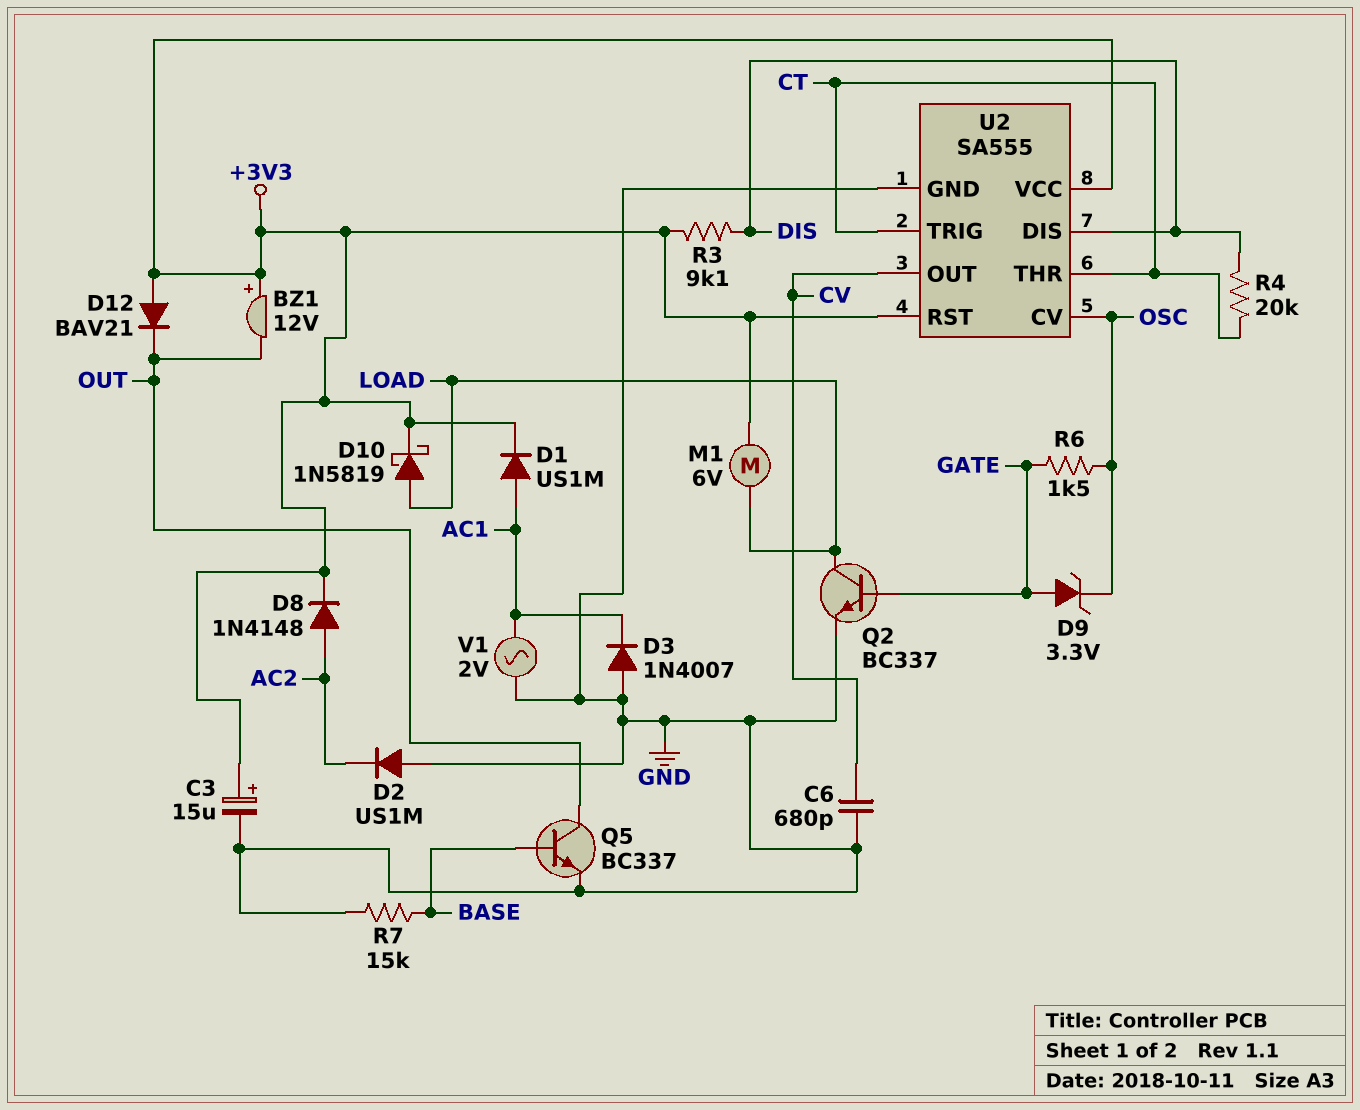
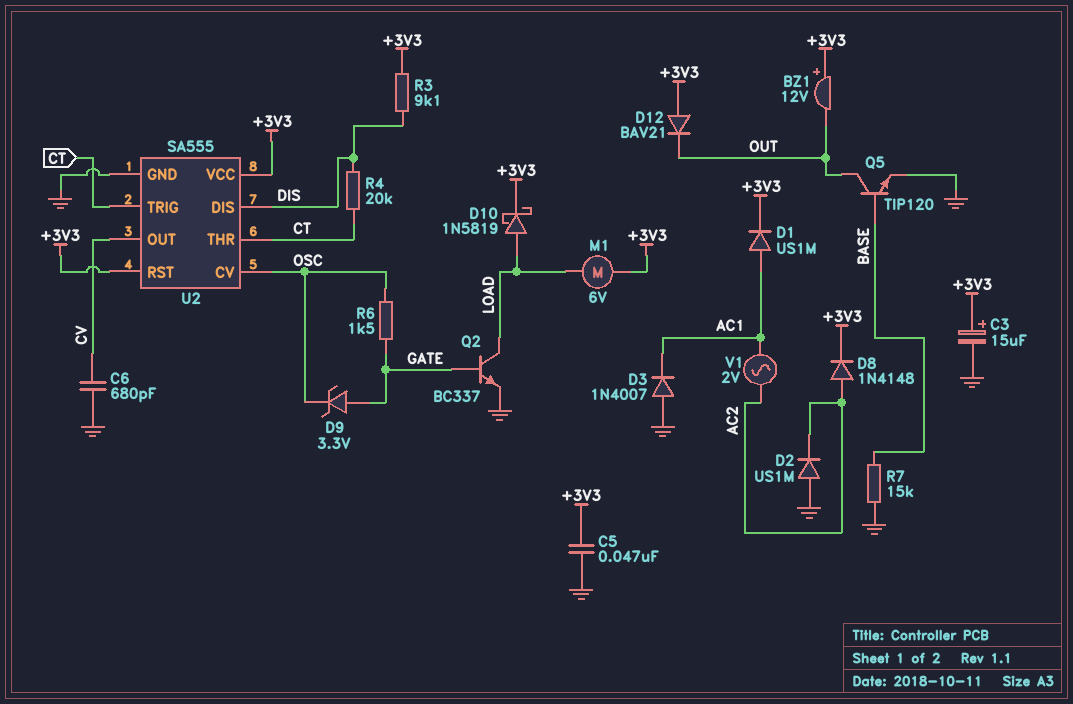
C5: none -> 47nF (+3V3, GND)
Q5: NPN BC337 (B BASE, C OUT, E GND) -> NPN TIP120 (B BASE, C OUT, E GND)
V1: AC 2V (AC1, GND) -> AC 2V (AC1, AC2)

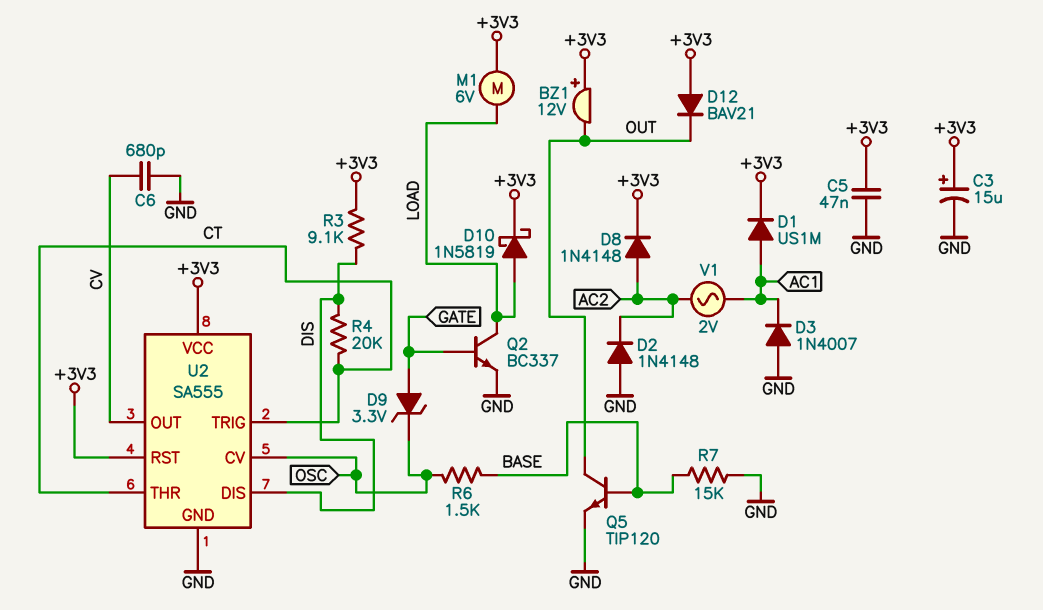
D2: diode US1M (A GND, K AC2) -> diode 1N4148 (A GND, K AC2)
R6: 1.5k (GATE, OSC) -> 1.5k (BASE, OSC)

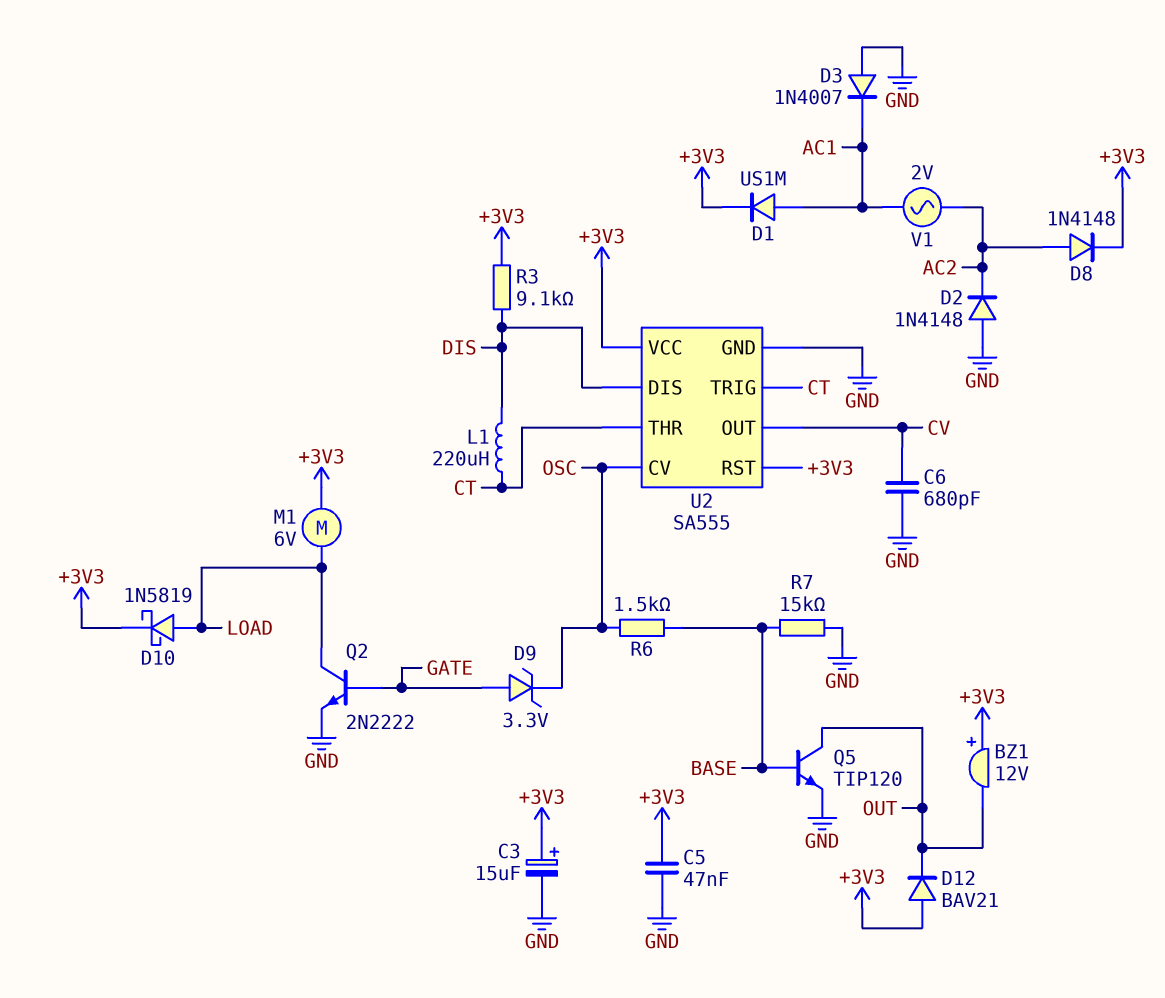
L1: none -> 220uH (CT, DIS)
Q2: NPN BC337 (B GATE, C LOAD, E GND) -> NPN 2N2222 (B GATE, C LOAD, E GND)
R4: 20k (CT, DIS) -> none

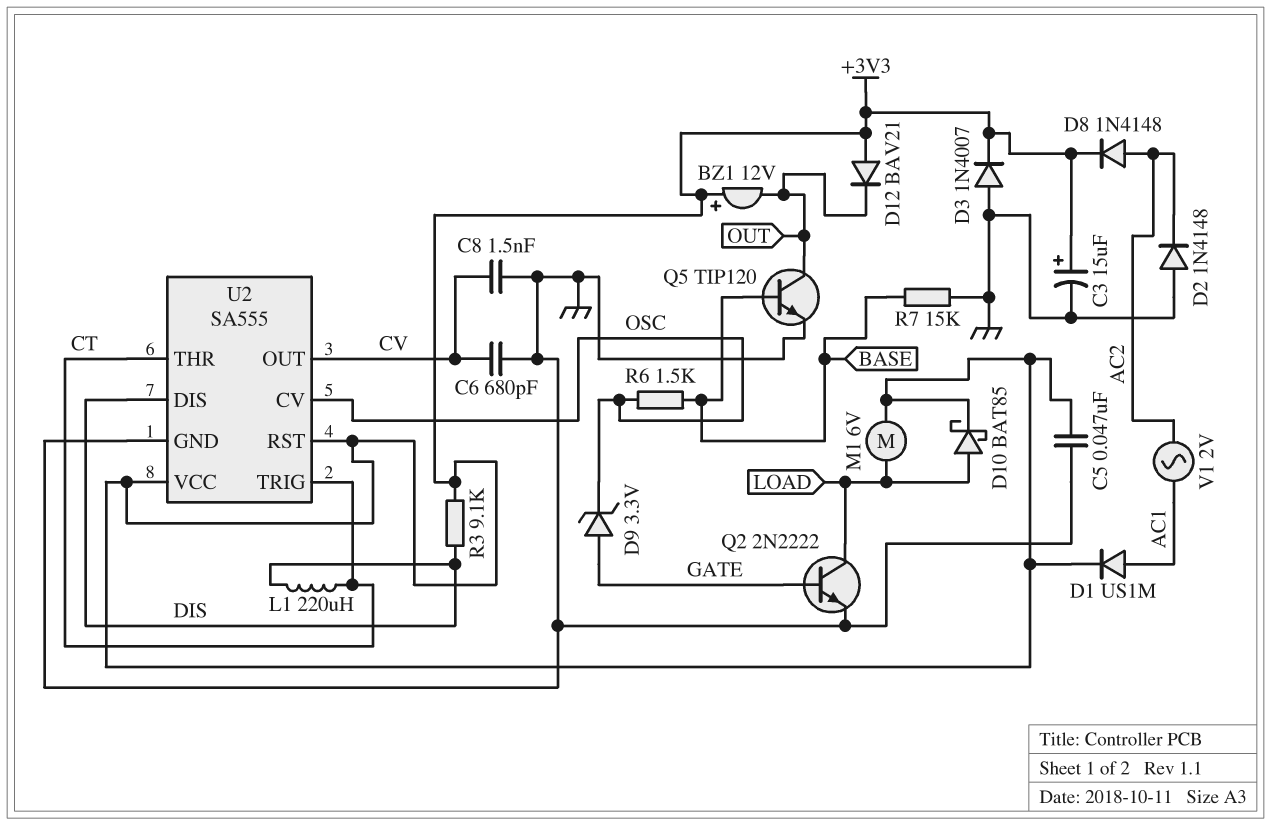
C8: none -> 1.5nF (CV, GND)
D3: diode 1N4007 (A GND, K AC1) -> diode 1N4007 (A GND, K +3V3)
D10: schottky 1N5819 (A LOAD, K +3V3) -> schottky BAT85 (A LOAD, K +3V3)

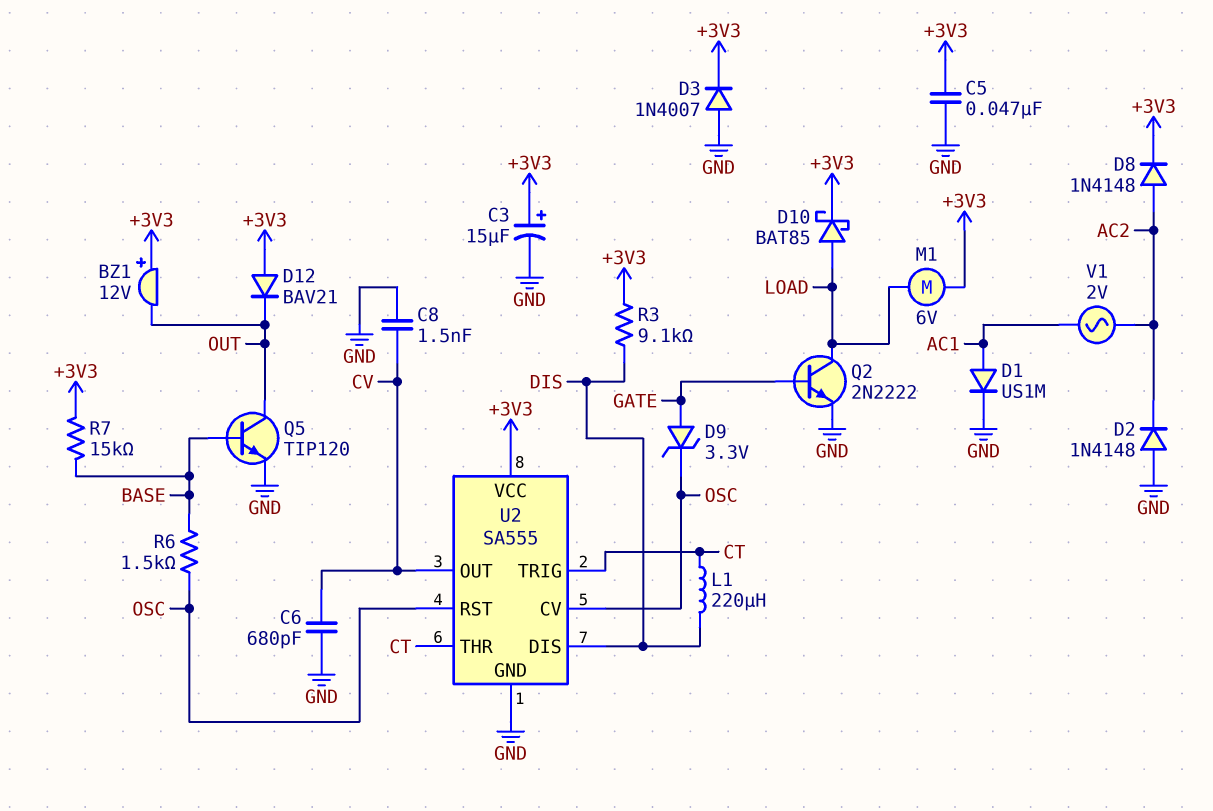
D1: diode US1M (A AC1, K +3V3) -> diode US1M (A AC1, K GND)
R7: 15k (BASE, GND) -> 15k (+3V3, BASE)
U2 pin RST: +3V3 -> OSC

